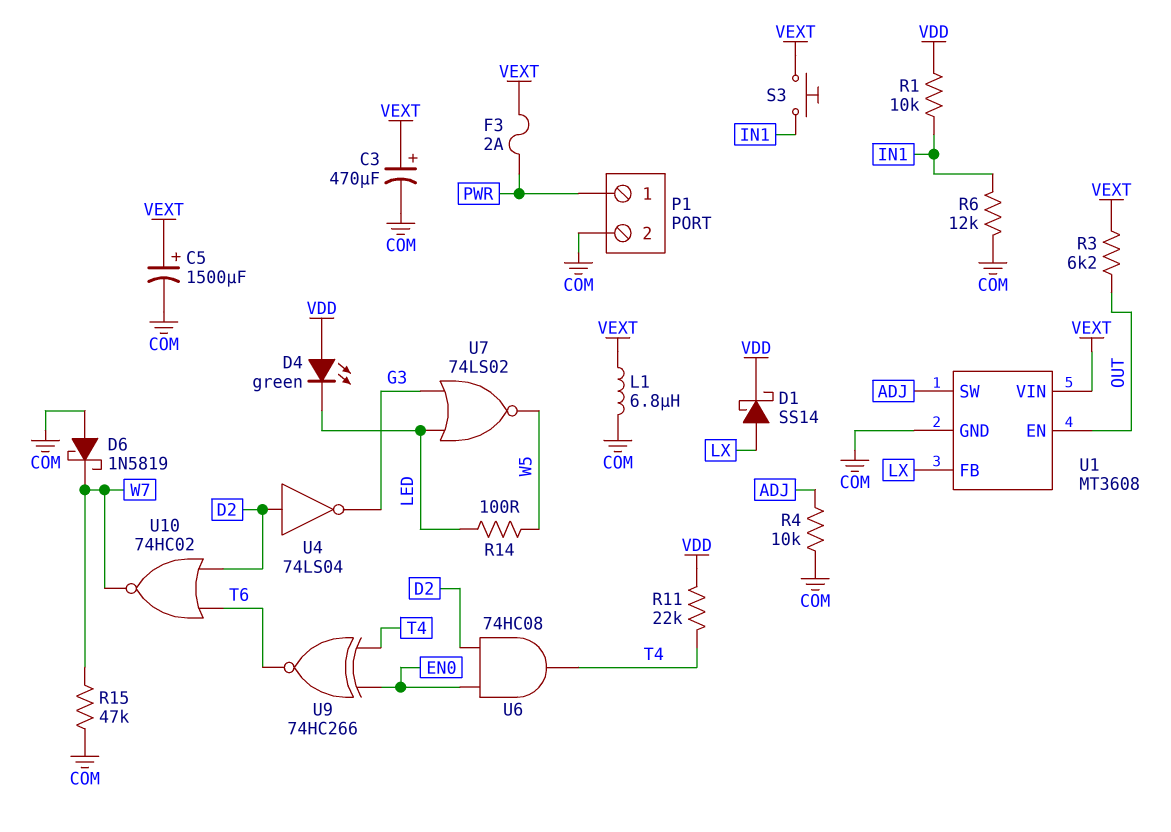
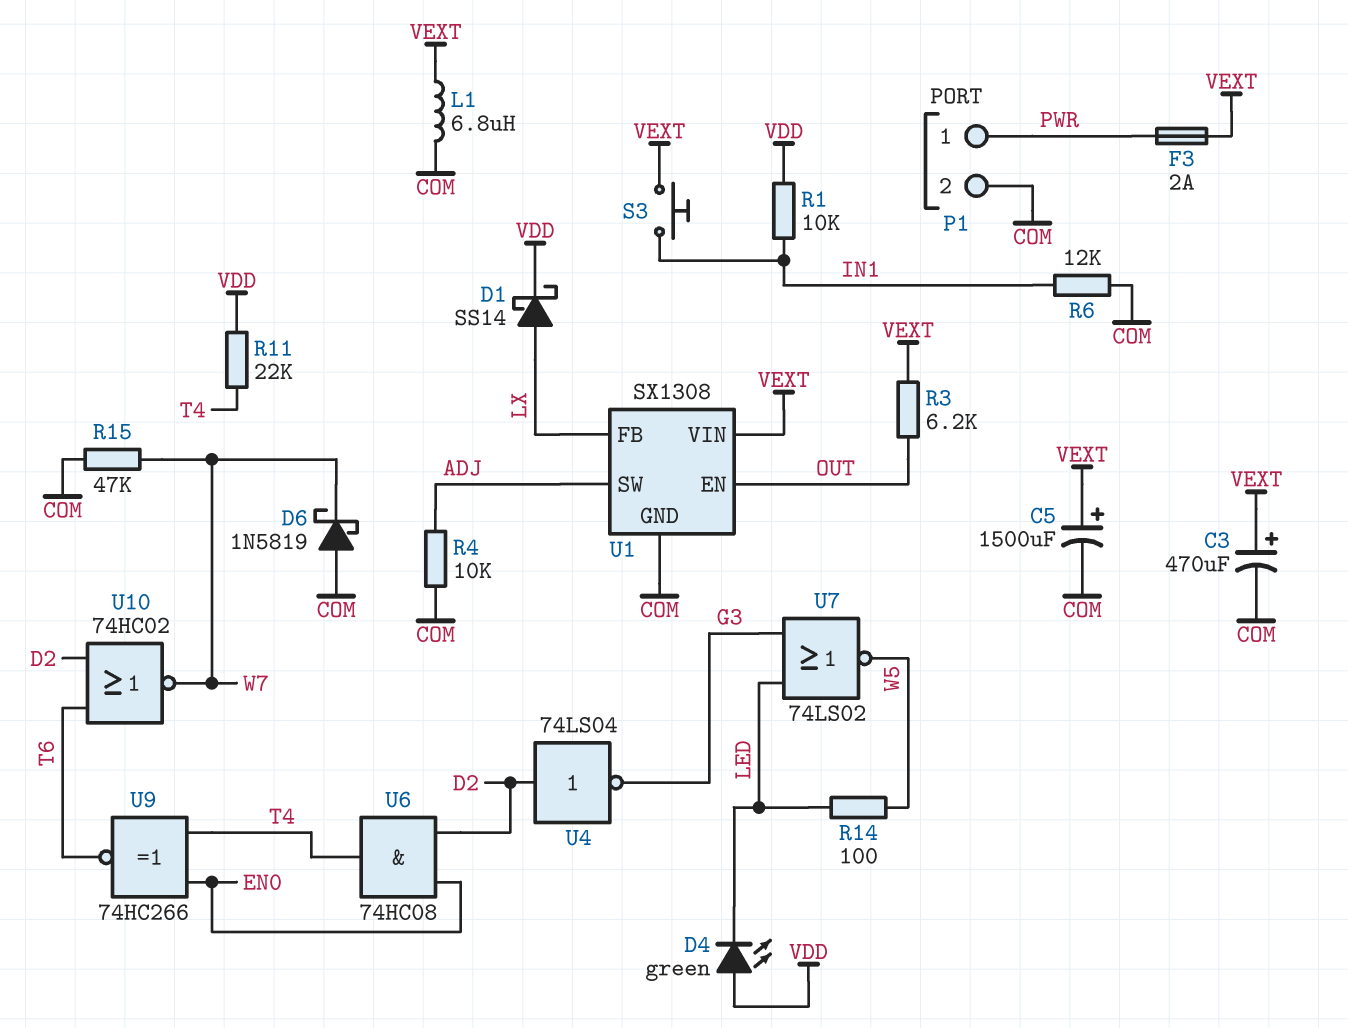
U1: MT3608 -> SX1308

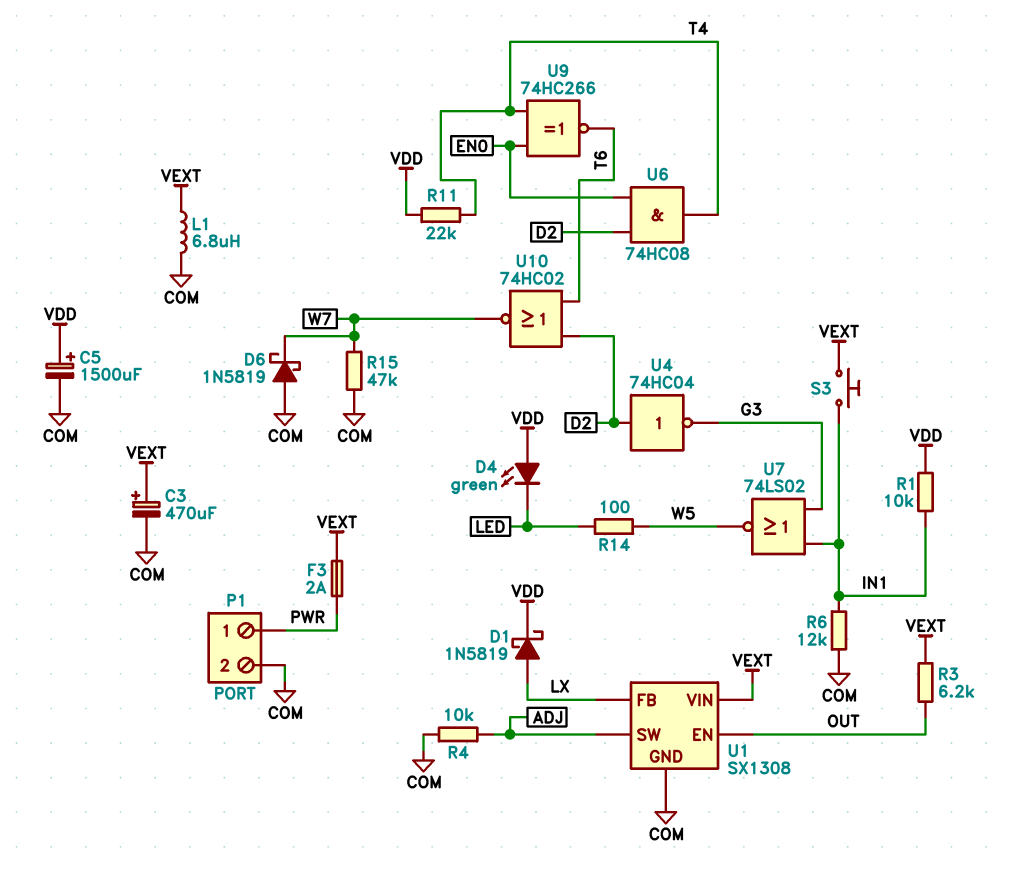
C5: 1500uF (plus VEXT, minus COM) -> 1500uF (plus VDD, minus COM)
D1: schottky SS14 (A LX, K VDD) -> schottky 1N5819 (A LX, K VDD)
U4: NOT 74LS04 (in D2, out G3) -> NOT 74HC04 (in D2, out G3)
U7: NOR 74LS02 (in G3, in LED, out W5) -> NOR 74LS02 (in G3, in IN1, out W5)

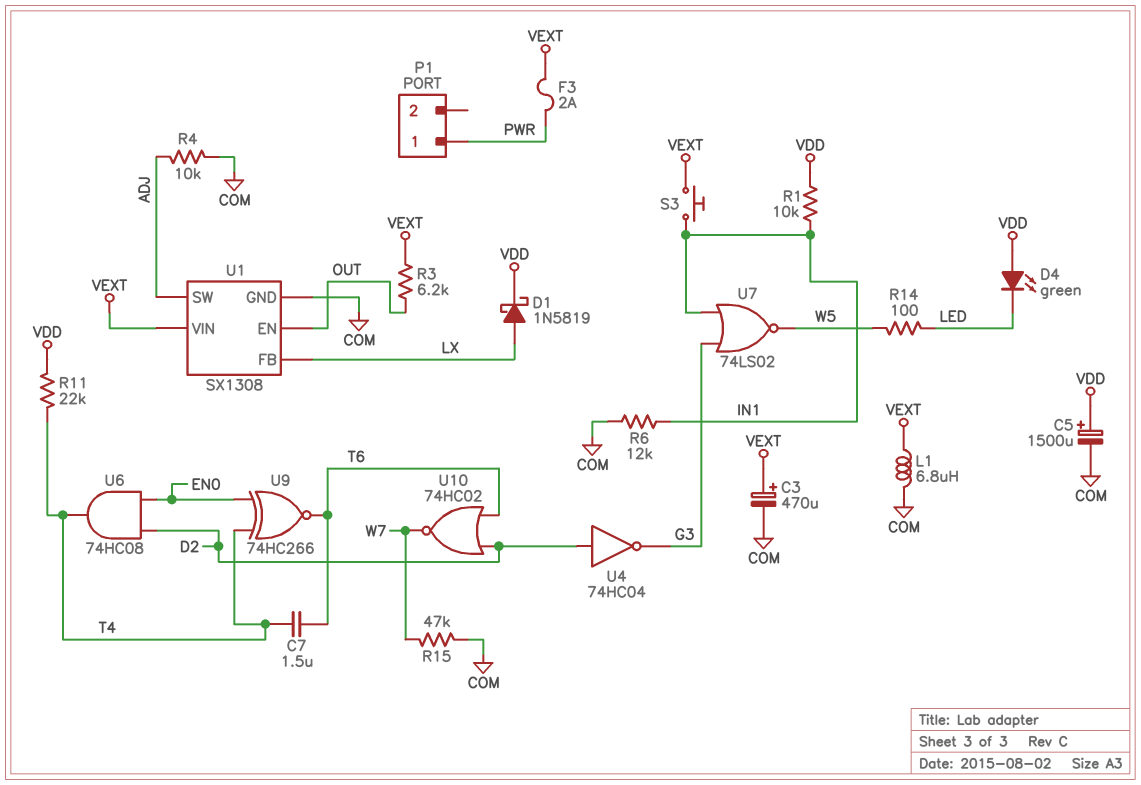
C7: none -> 1.5uF (T4, T6)
D6: schottky 1N5819 (A COM, K W7) -> none
P1 pin 2: COM -> none

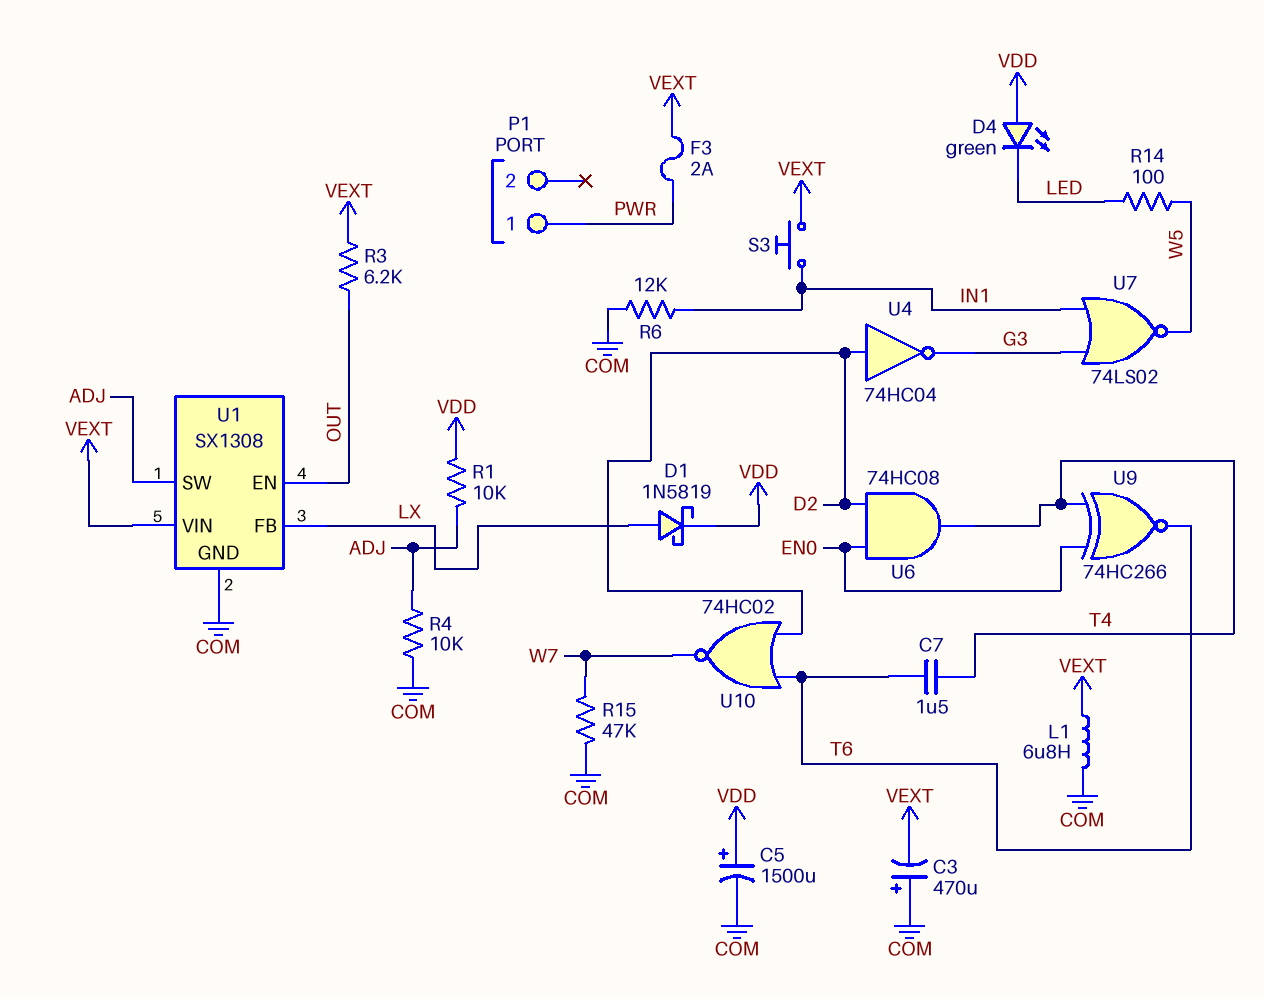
C3: 470uF (plus VEXT, minus COM) -> 470uF (plus COM, minus VEXT)
R1: 10k (IN1, VDD) -> 10k (ADJ, VDD)
R11: 22k (T4, VDD) -> none

